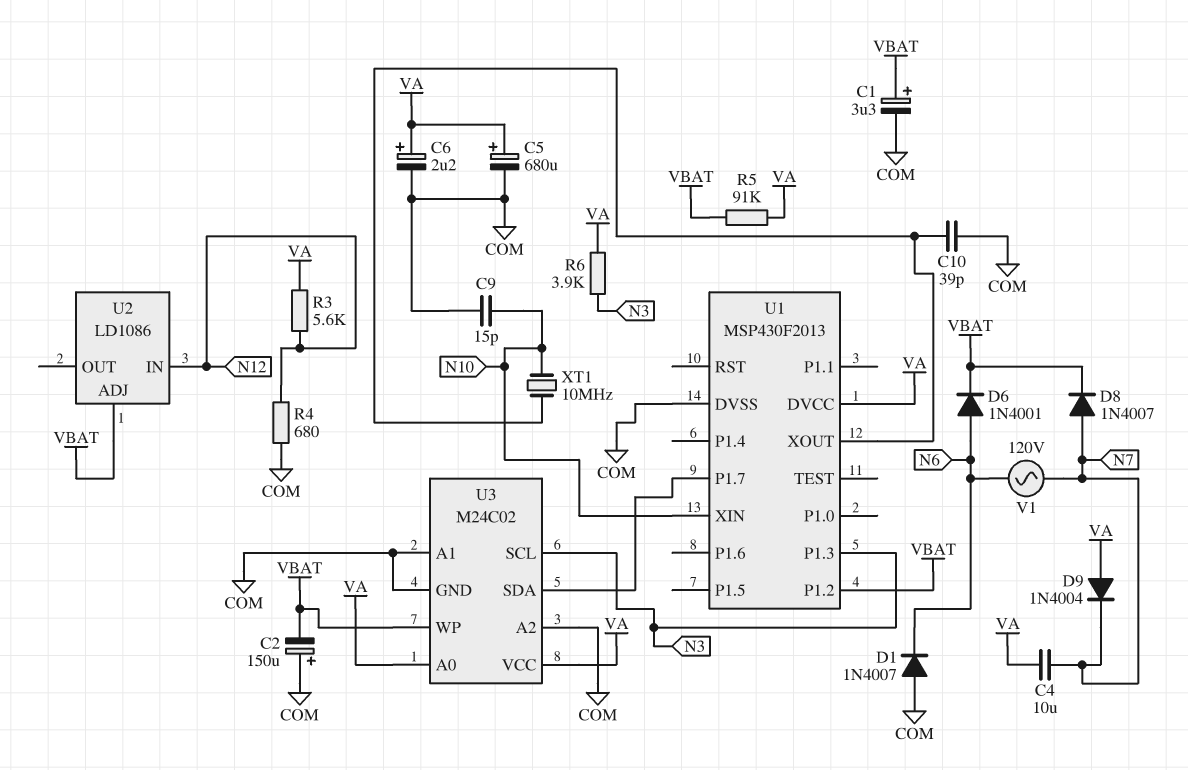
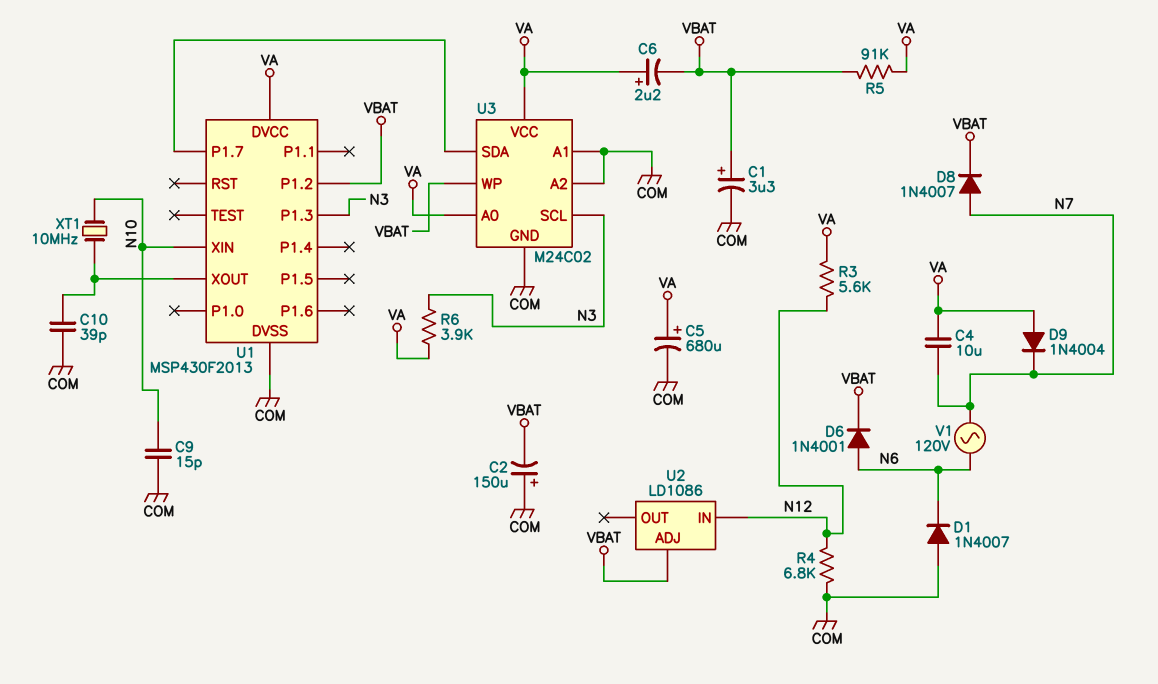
C6: 2.2uF (plus VA, minus COM) -> 2.2uF (plus VA, minus VBAT)
R4: 680 (COM, N12) -> 6.8k (COM, N12)

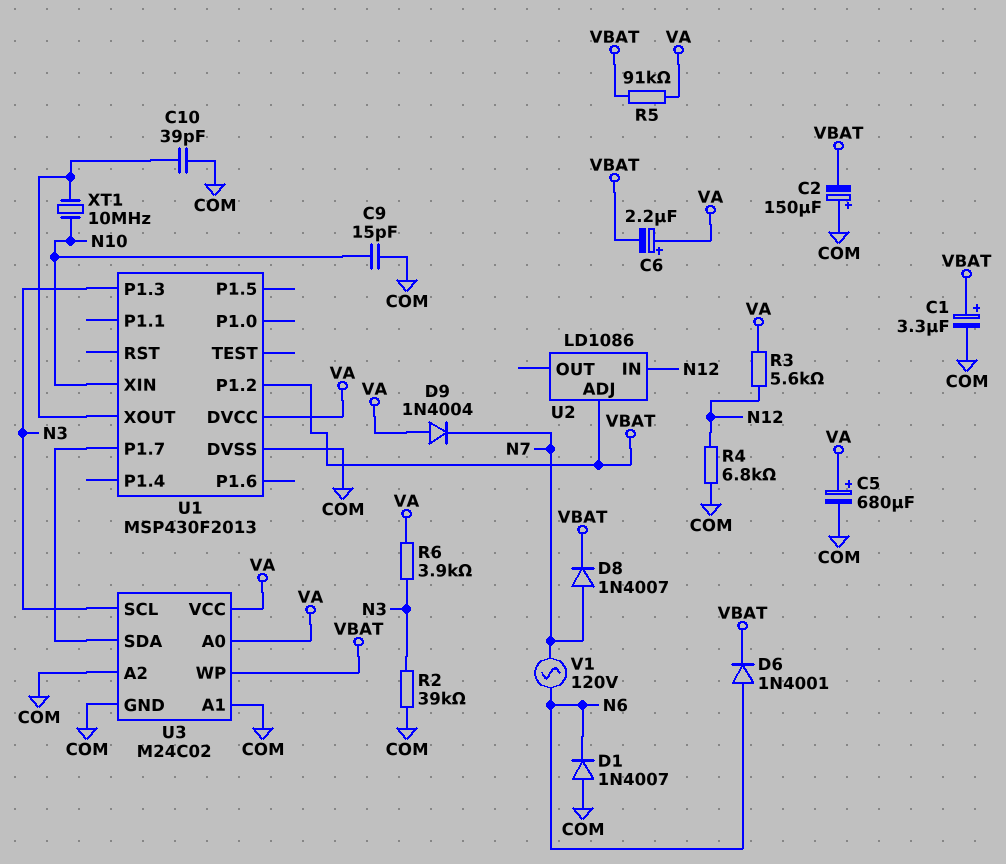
C4: 10uF (N7, VA) -> none
R2: none -> 39k (COM, N3)

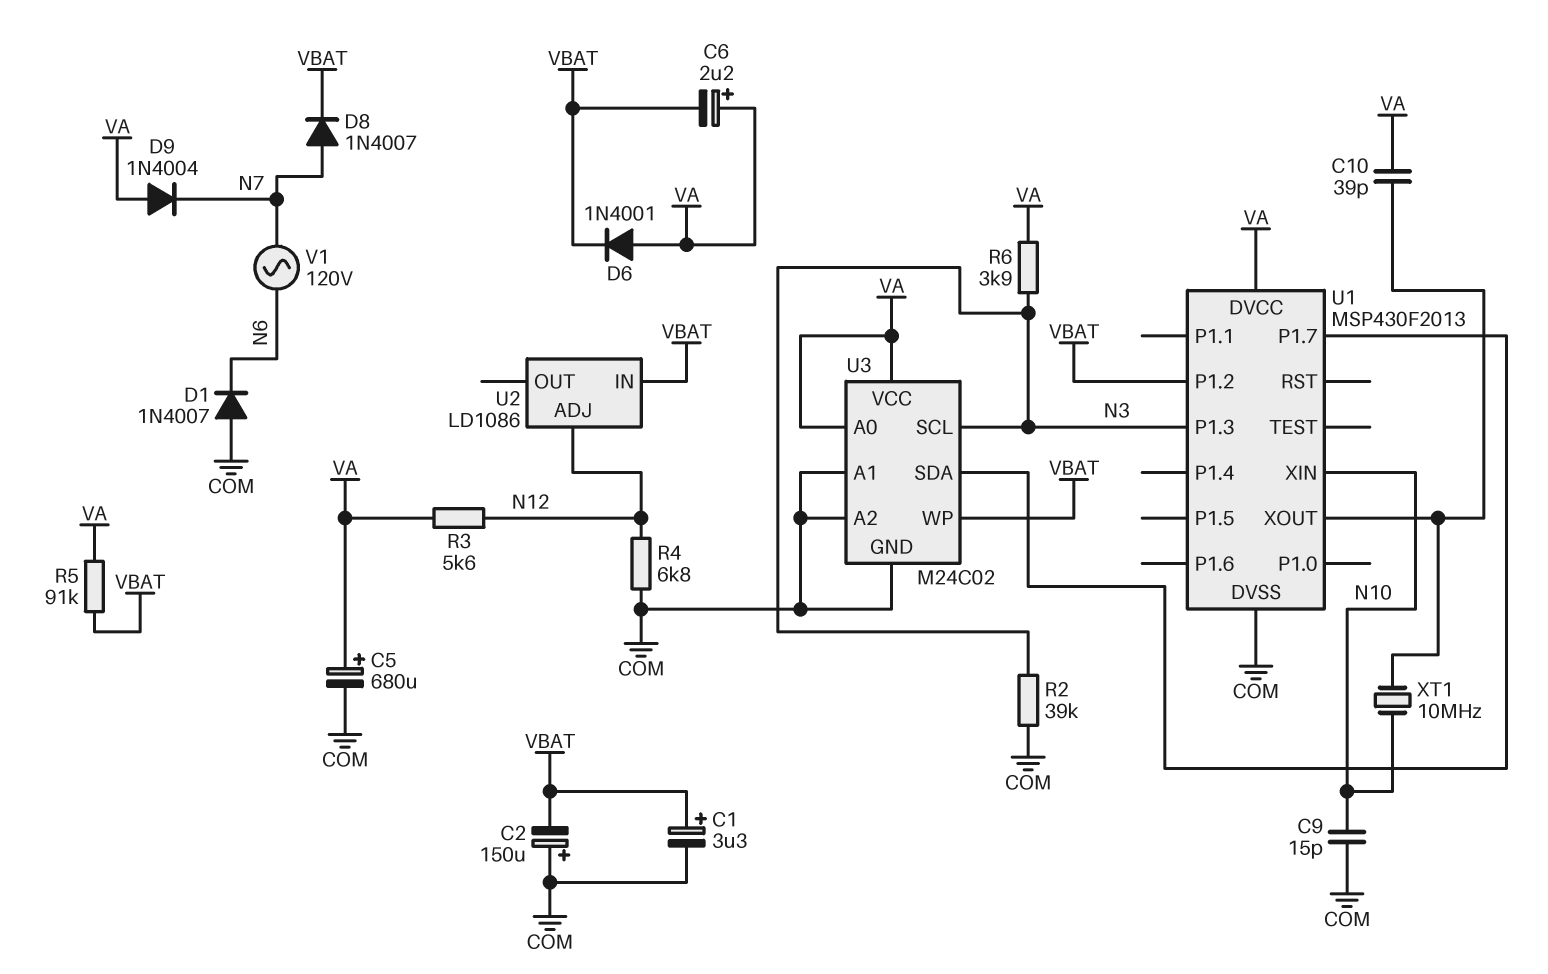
C10: 39pF (COM, U1/XOUT) -> 39pF (U1/XOUT, VA)
D6: diode 1N4001 (A N6, K VBAT) -> diode 1N4001 (A VA, K VBAT)
U2 pin ADJ: VBAT -> N12
U2 pin IN: N12 -> VBAT

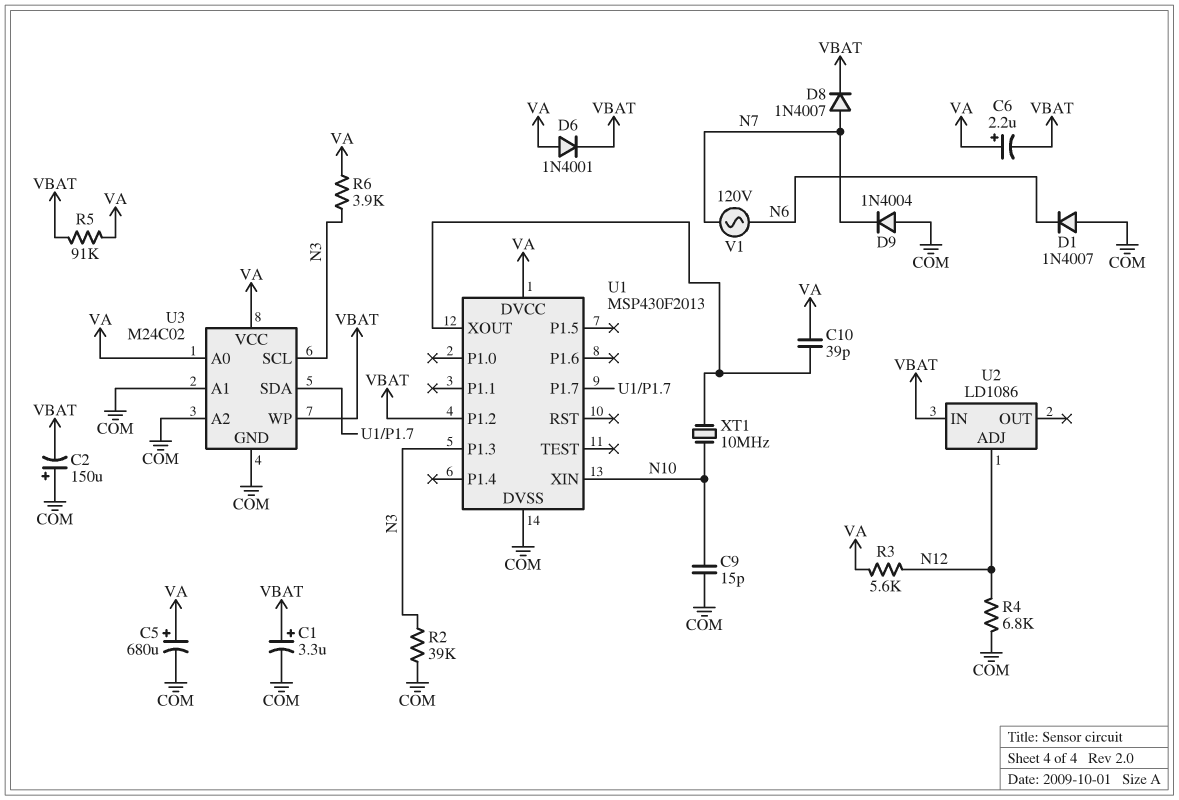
D9: diode 1N4004 (A VA, K N7) -> diode 1N4004 (A COM, K N7)

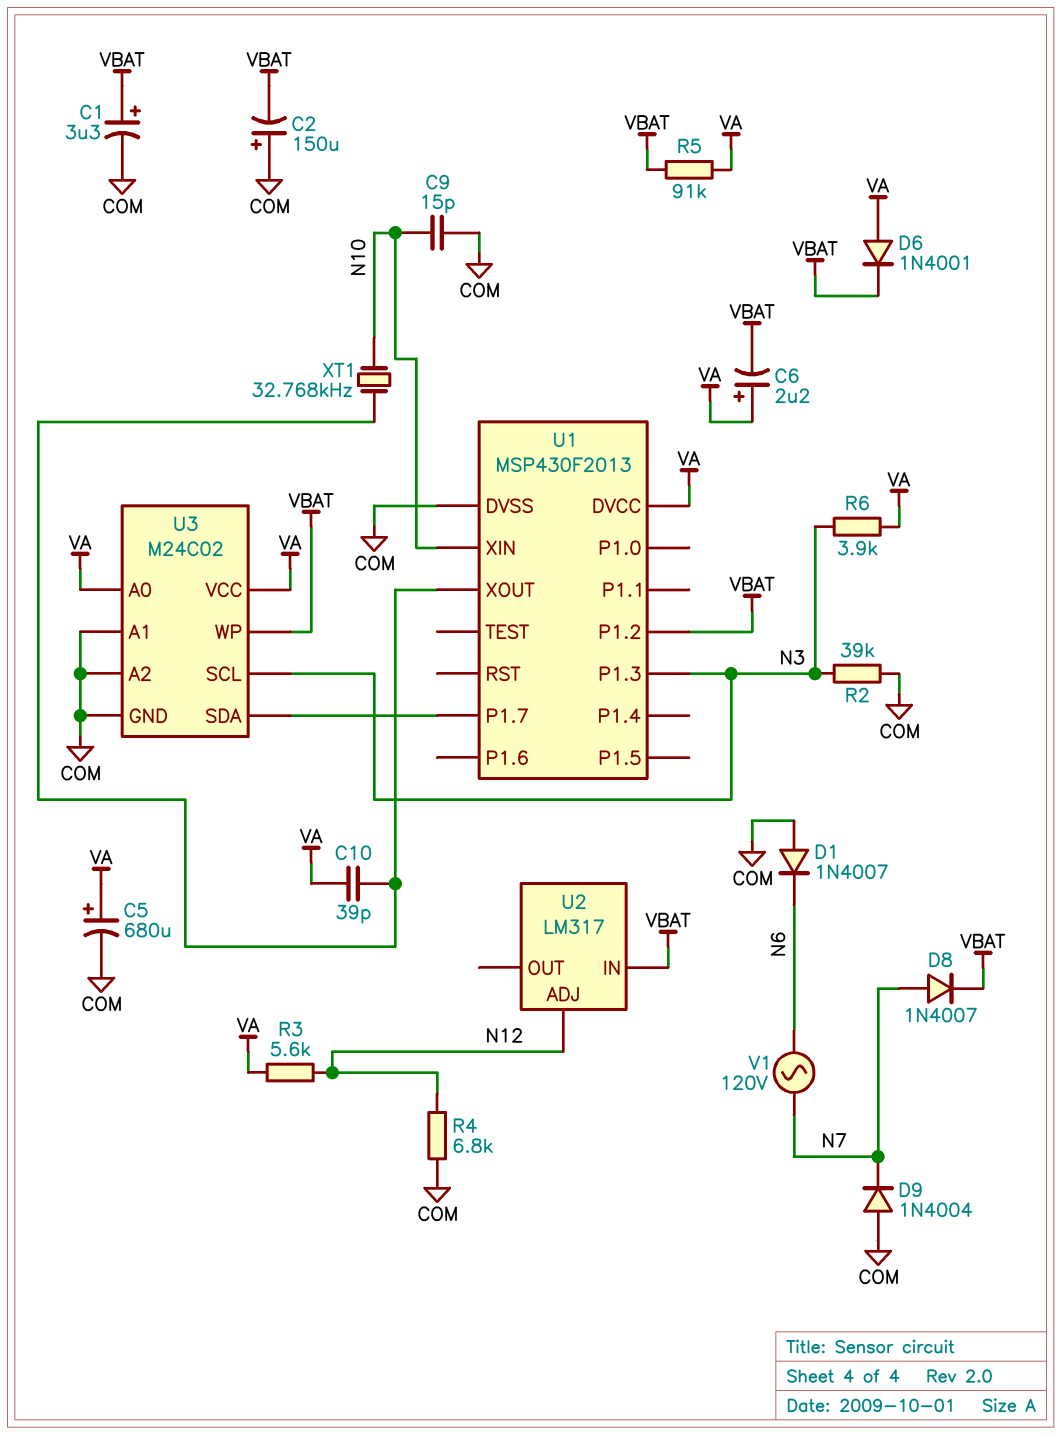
U2: LD1086 -> LM317
XT1: 10MHz (N10, U1/XOUT) -> 32.768kHz (N10, U1/XOUT)

